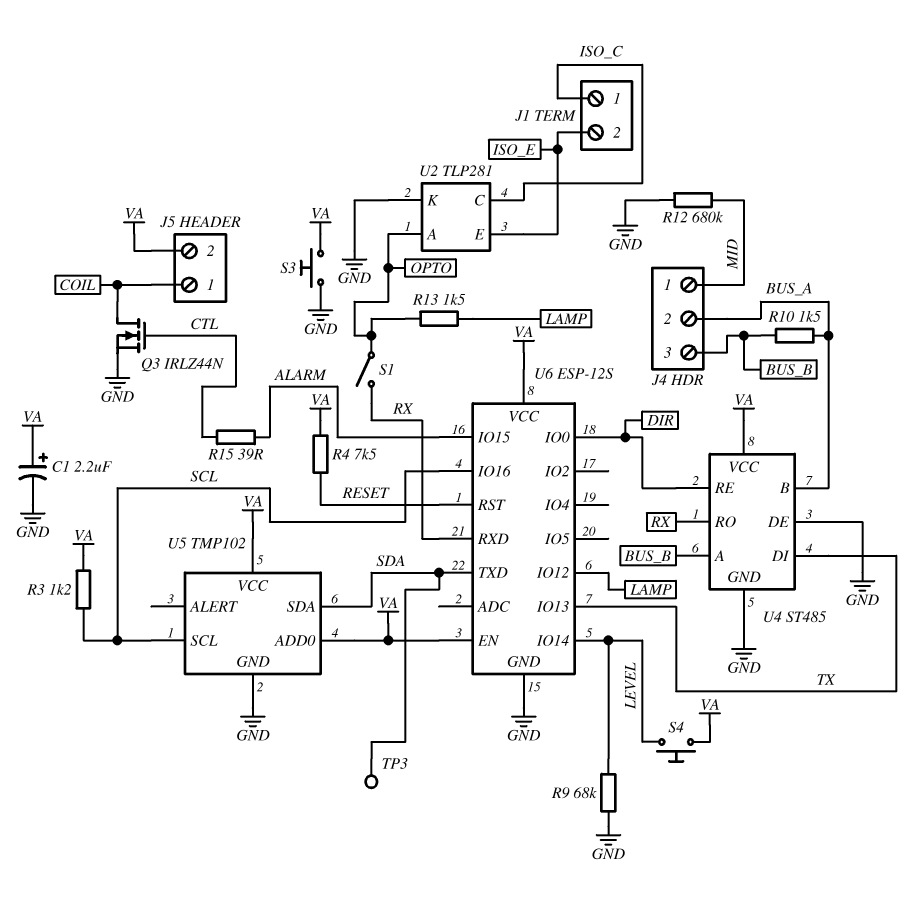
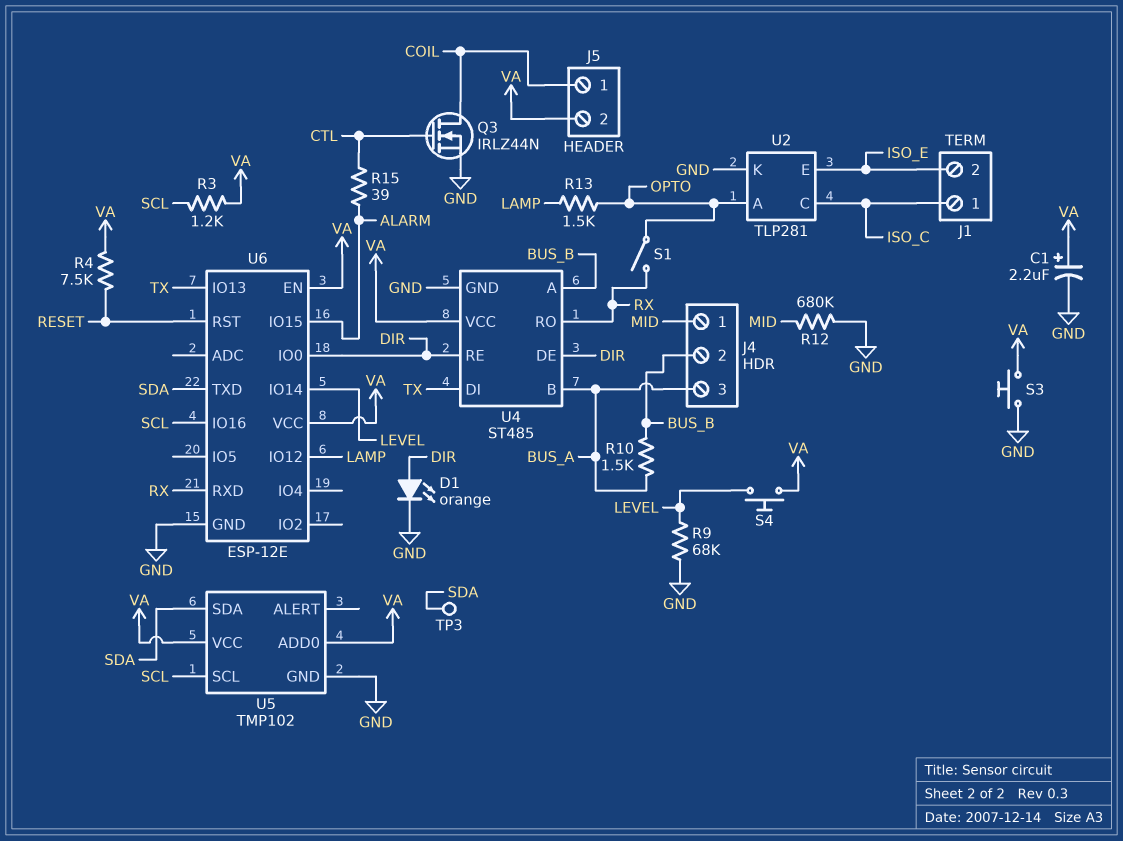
D1: none -> LED orange (A DIR, K GND)
J4 pin 2: BUS_A -> BUS_B
J4 pin 3: BUS_B -> BUS_A
U4 pin DE: GND -> DIR
U6: ESP-12S -> ESP-12E

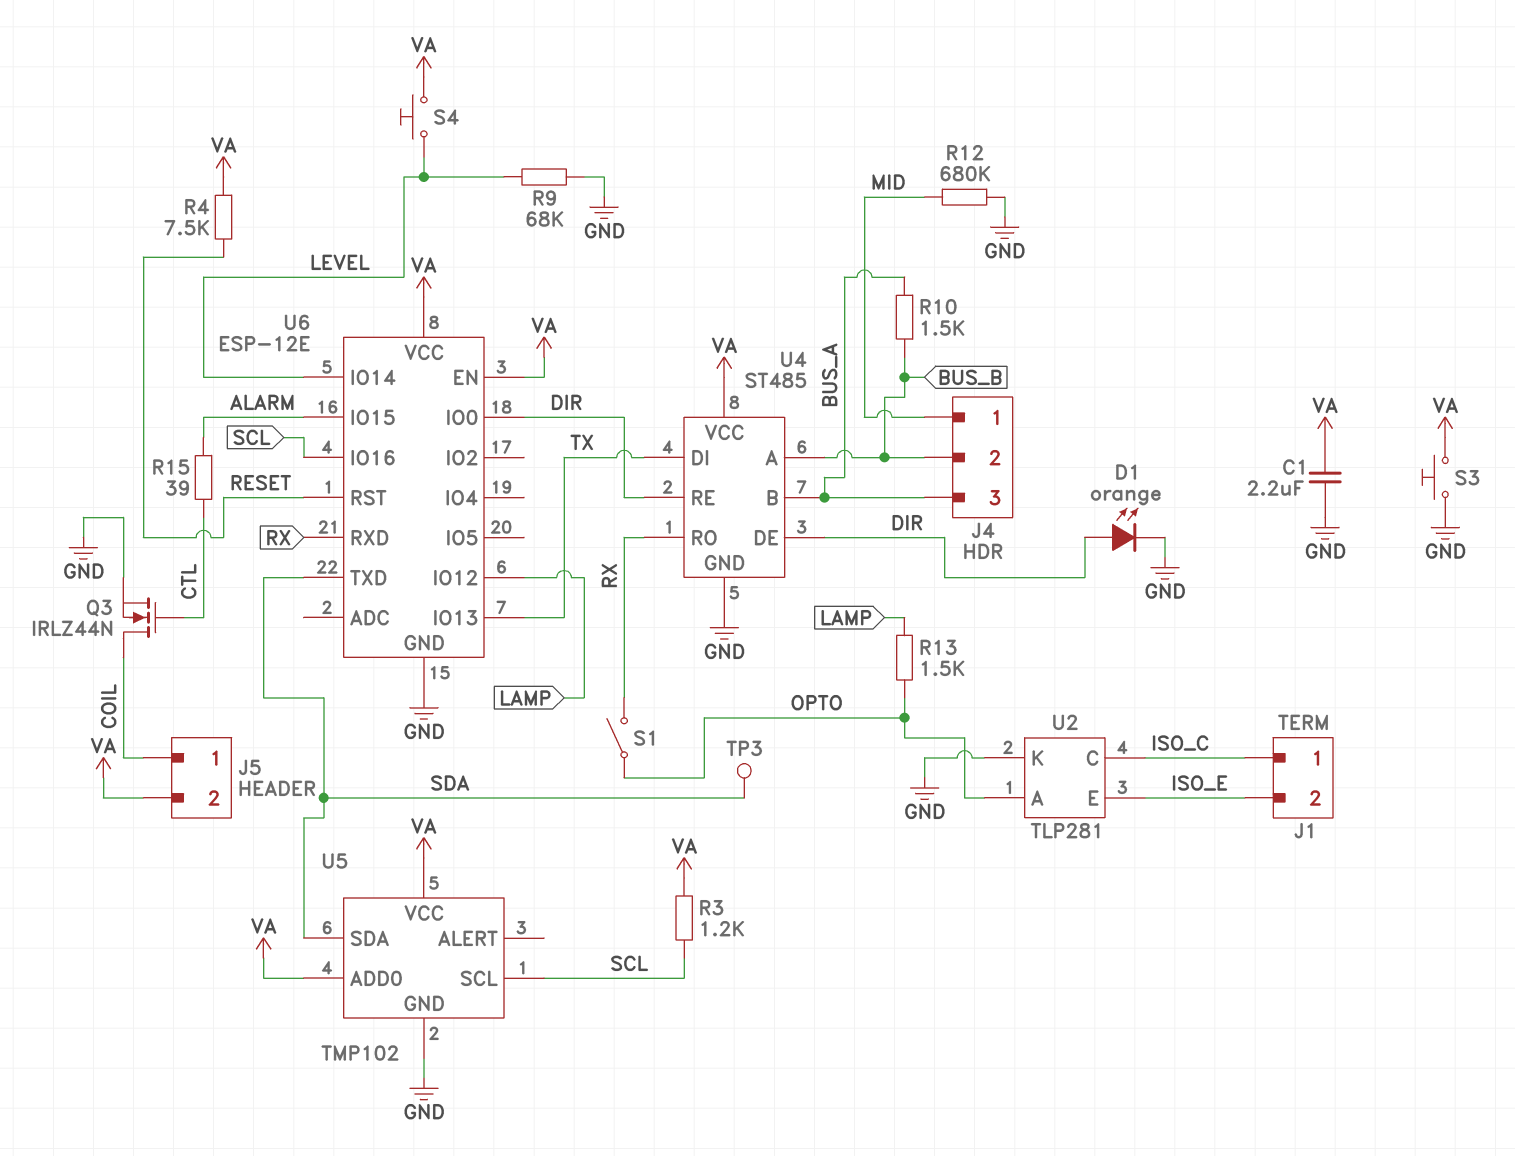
C1: 2.2uF (plus VA, minus GND) -> 2.2uF (GND, VA)

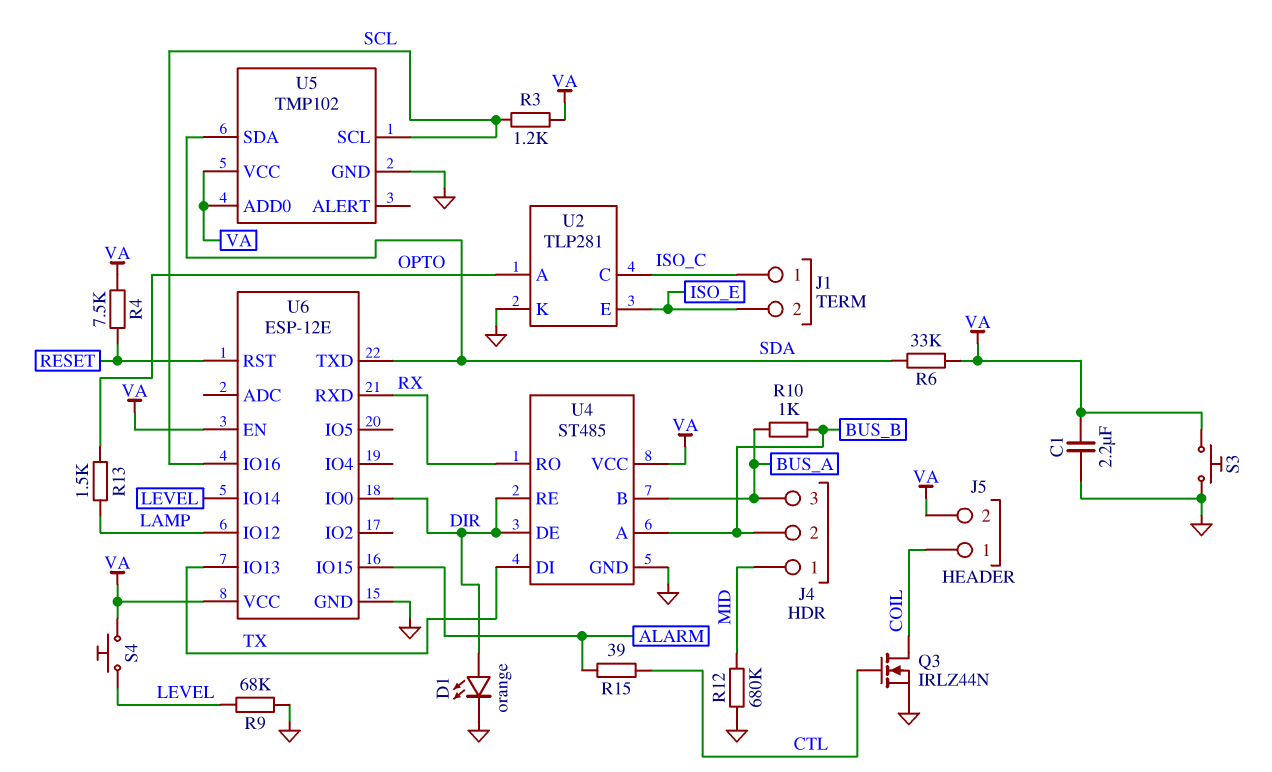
R6: none -> 33k (SDA, VA)
R10: 1.5k (BUS_A, BUS_B) -> 1k (BUS_A, BUS_B)
S1: switch (OPTO, RX) -> none
TP3: test point (SDA) -> none

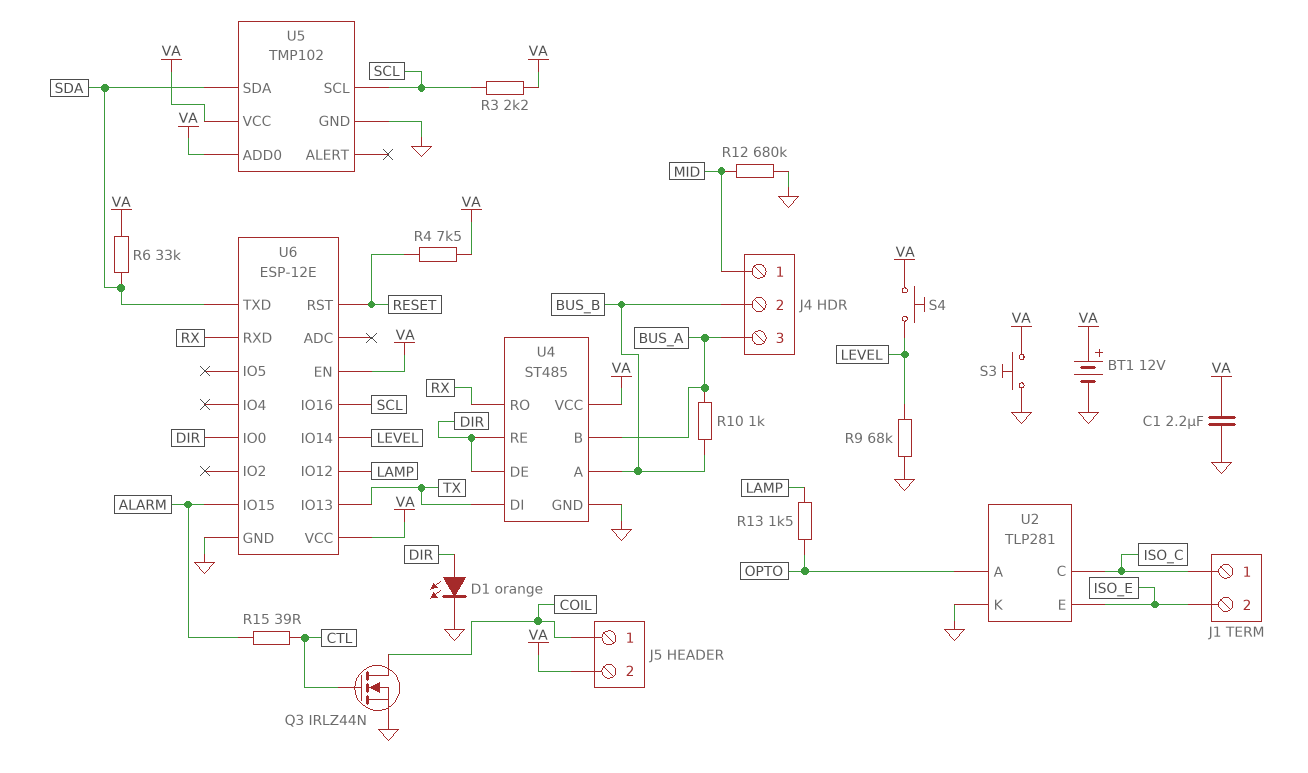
BT1: none -> 12V (plus VA, minus GND)
R3: 1.2k (SCL, VA) -> 2.2k (SCL, VA)

